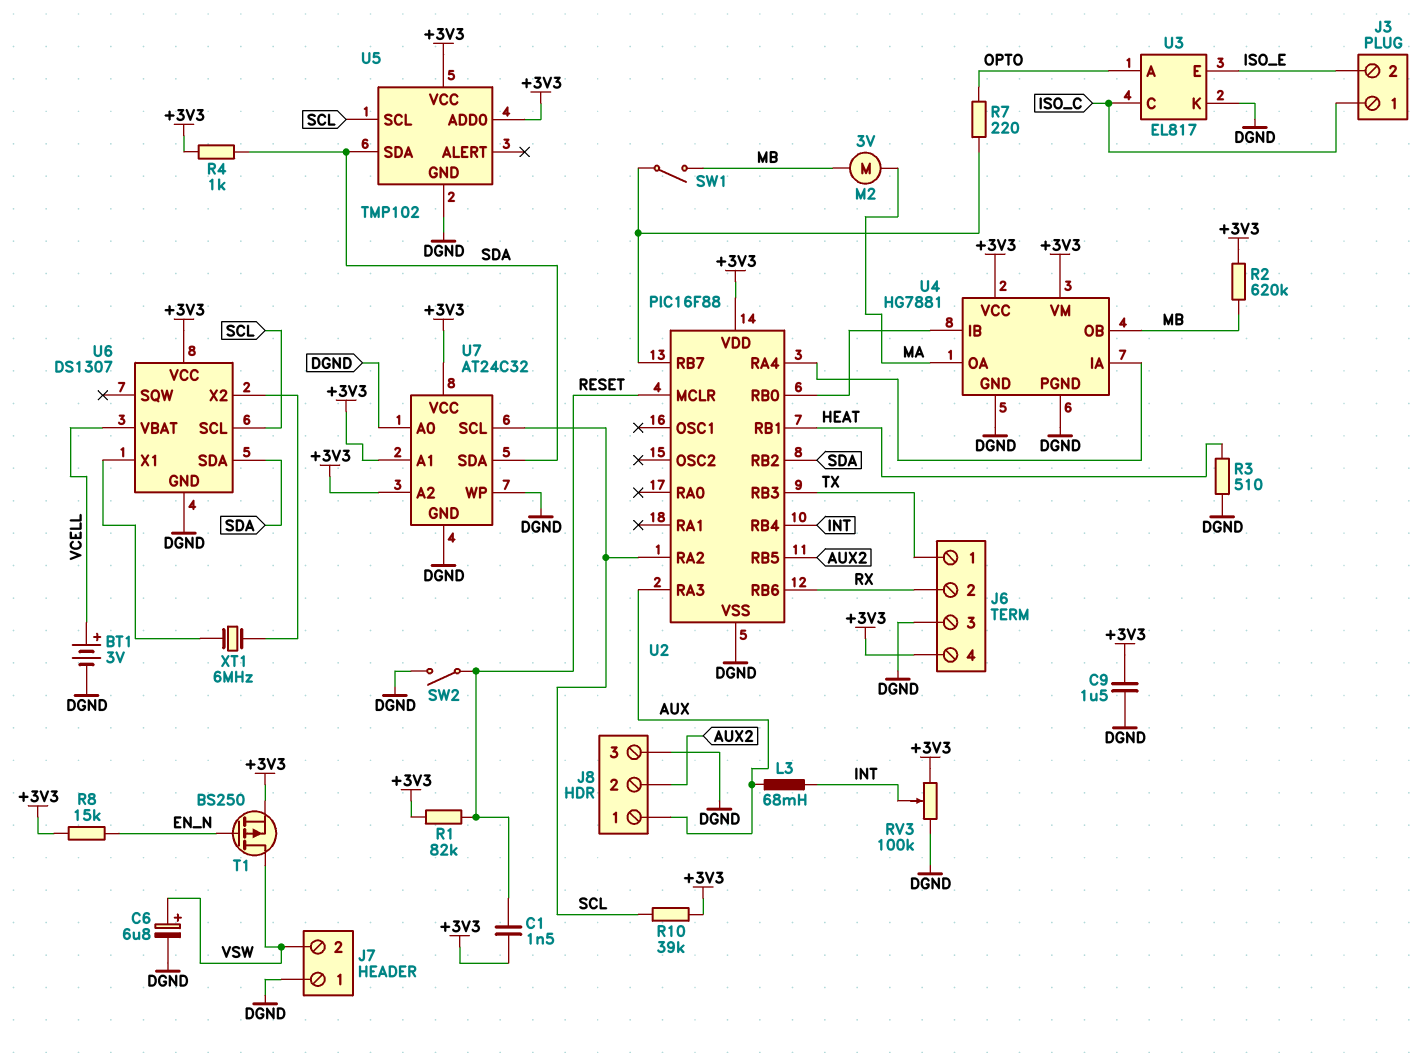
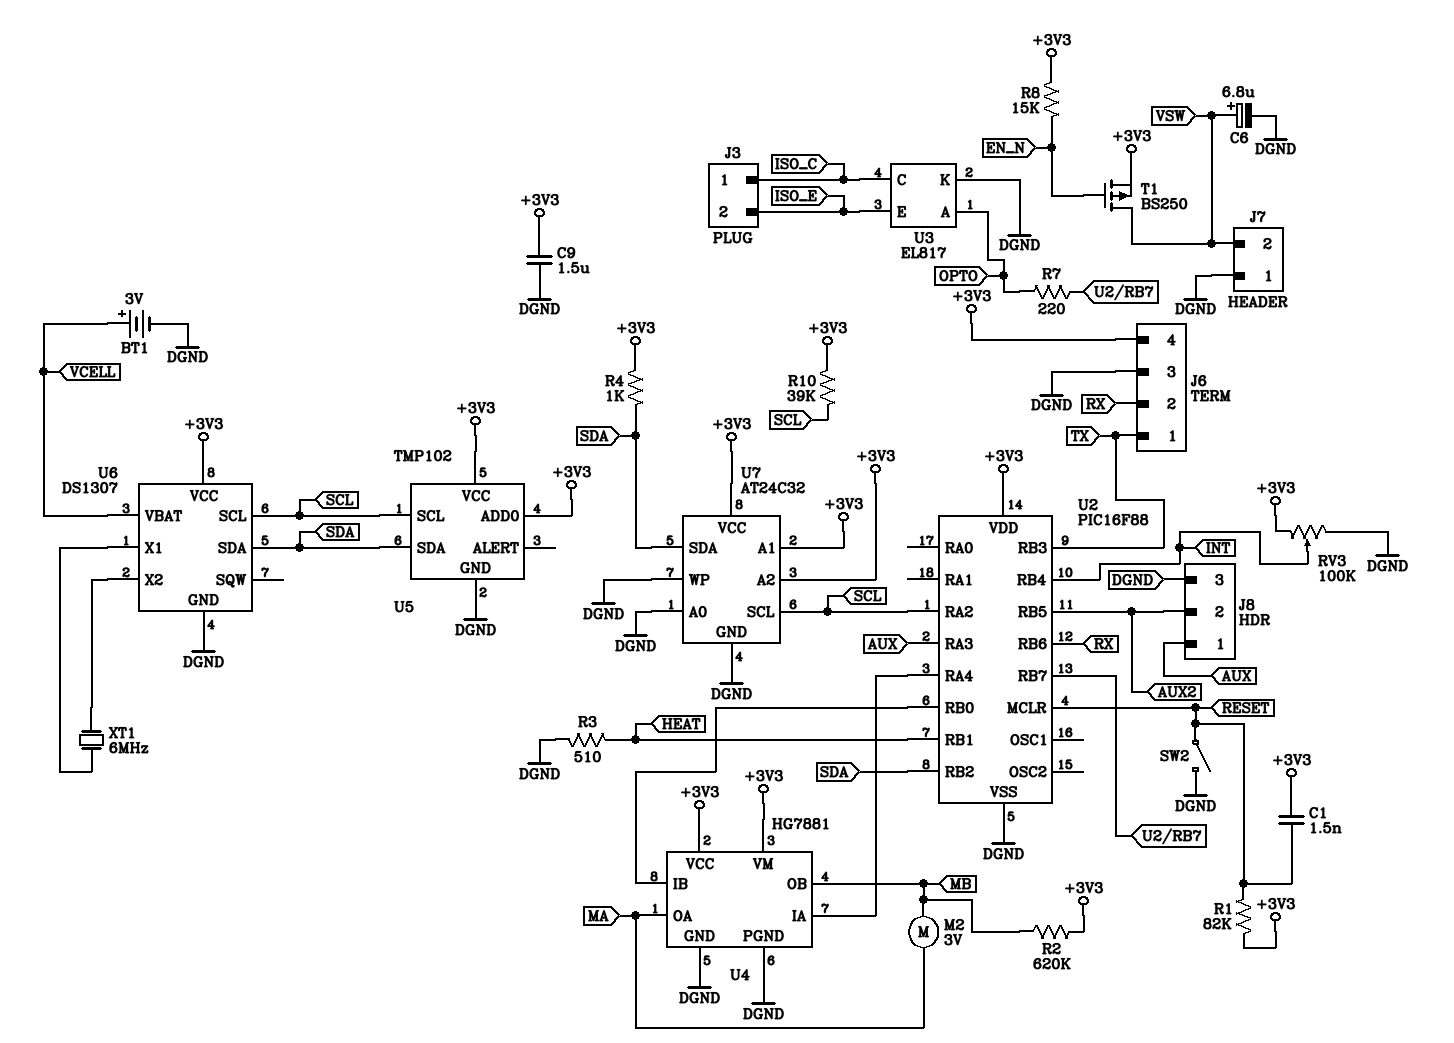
L3: 68mH (AUX, INT) -> none
SW1: switch (MB, U2/RB7) -> none

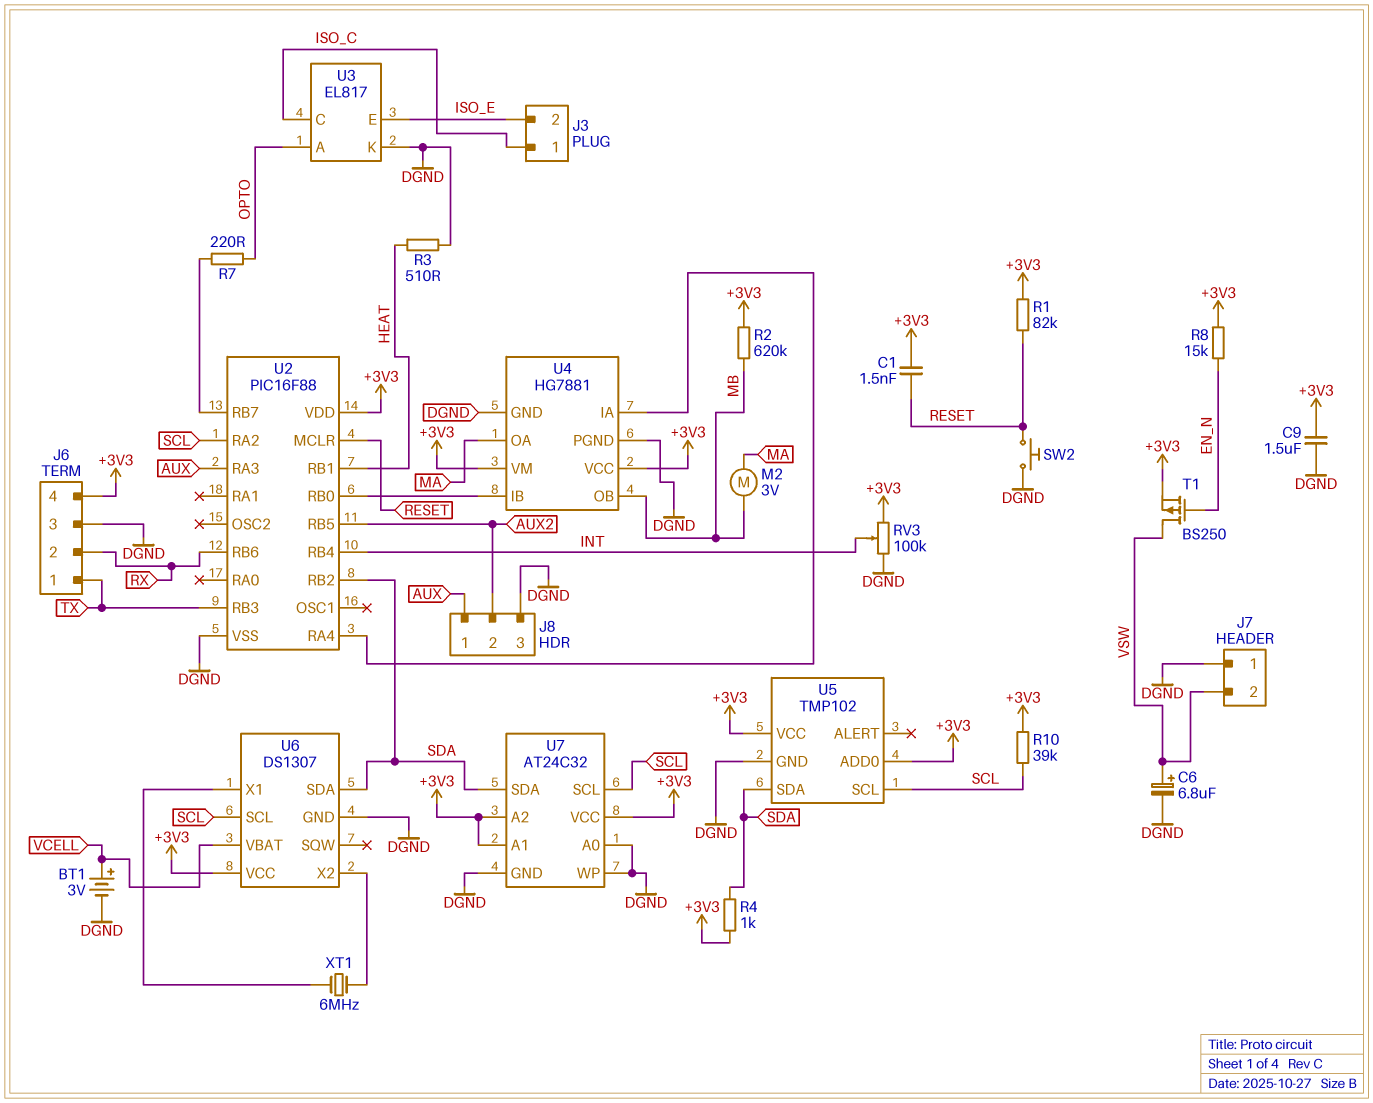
SW2: switch (DGND, RESET) -> button (DGND, RESET)

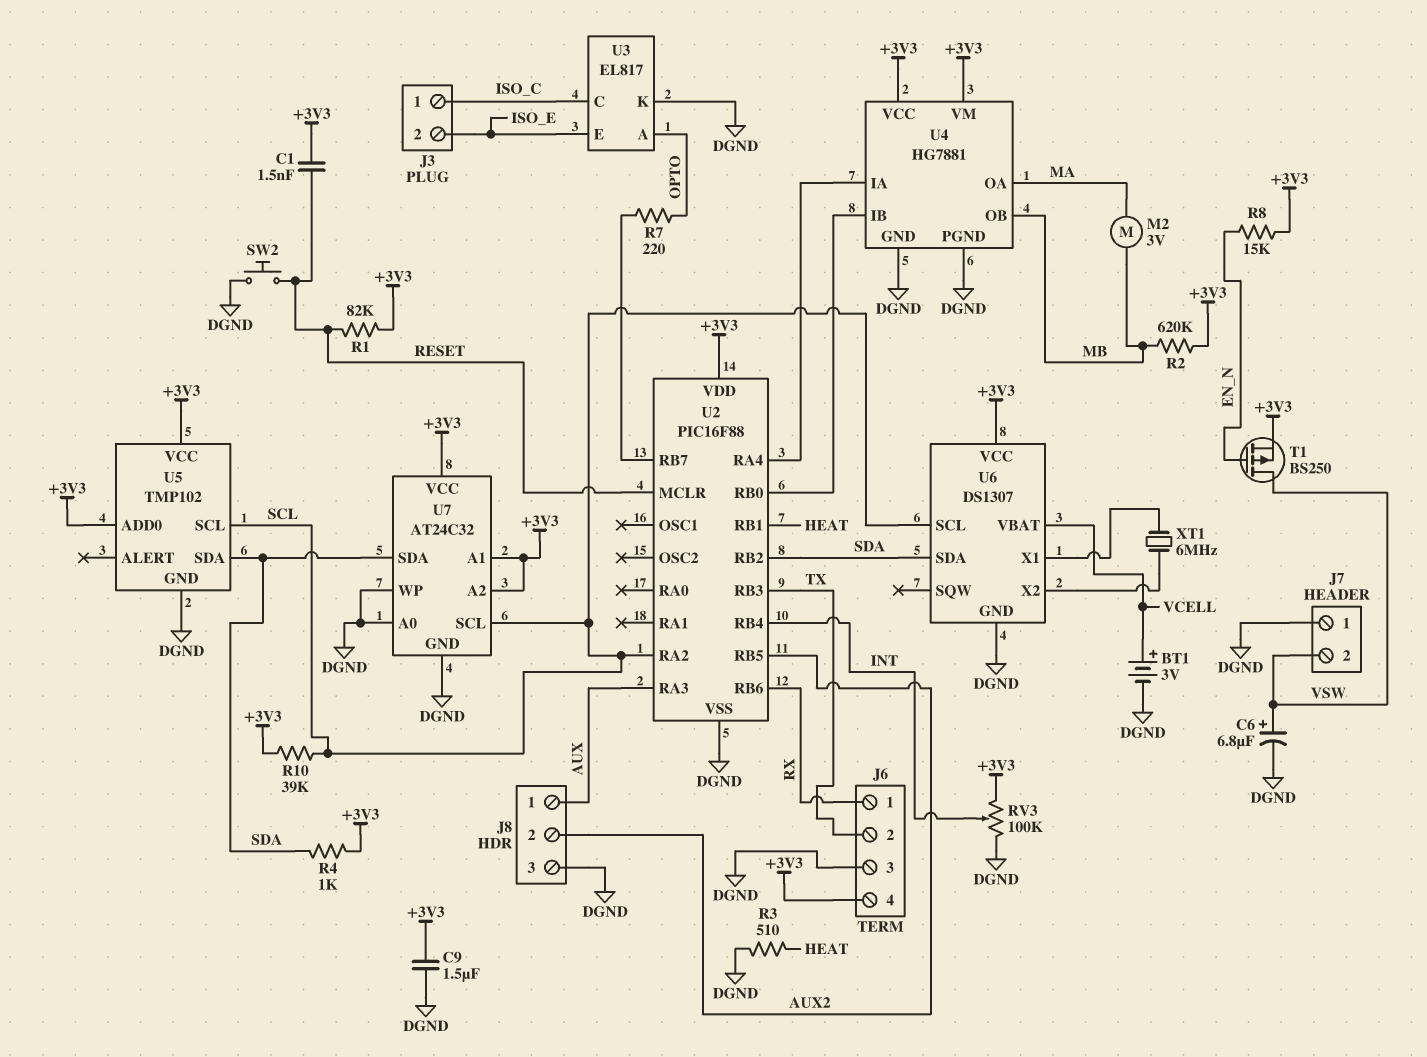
J6 pin 1: TX -> RX
J6 pin 2: RX -> TX

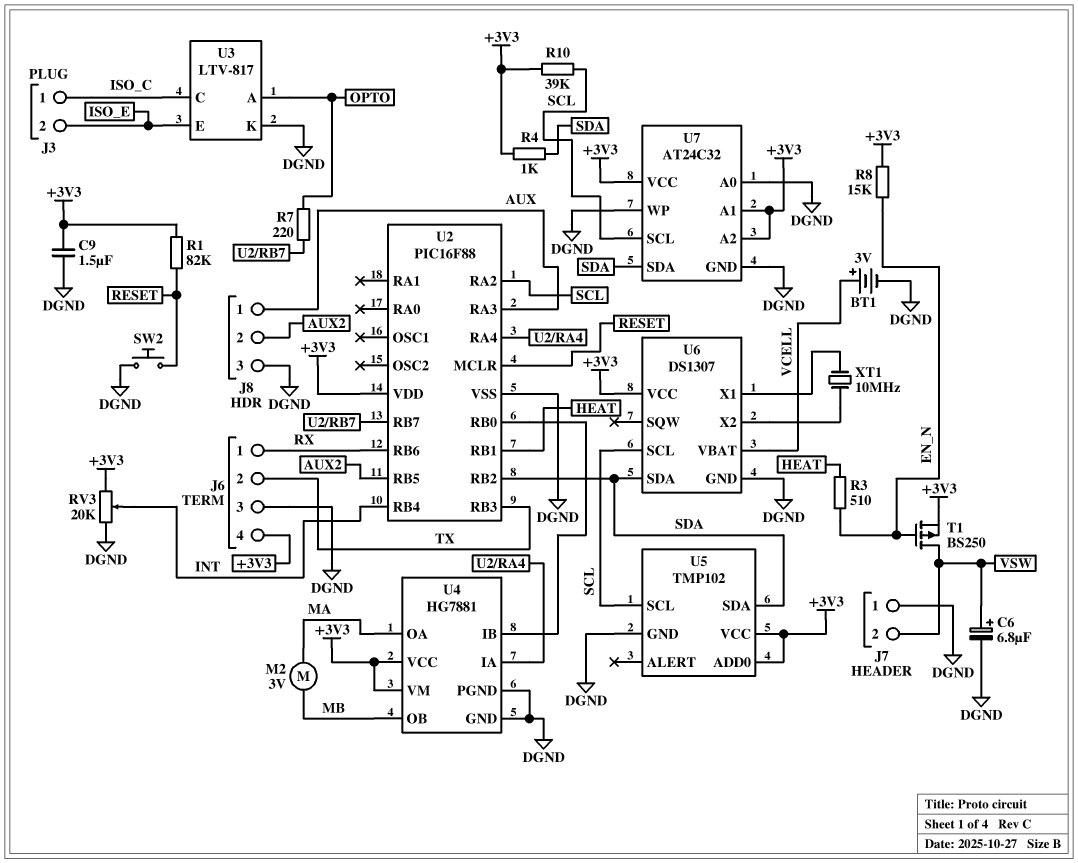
C1: 1.5nF (+3V3, RESET) -> none
R2: 620k (+3V3, MB) -> none
R3: 510 (DGND, HEAT) -> 510 (EN_N, HEAT)
RV3: 100k (+3V3, DGND, wiper INT) -> 20k (+3V3, DGND, wiper INT)
U3: EL817 -> LTV-817
XT1: 6MHz (U6/X1, U6/X2) -> 10MHz (U6/X1, U6/X2)

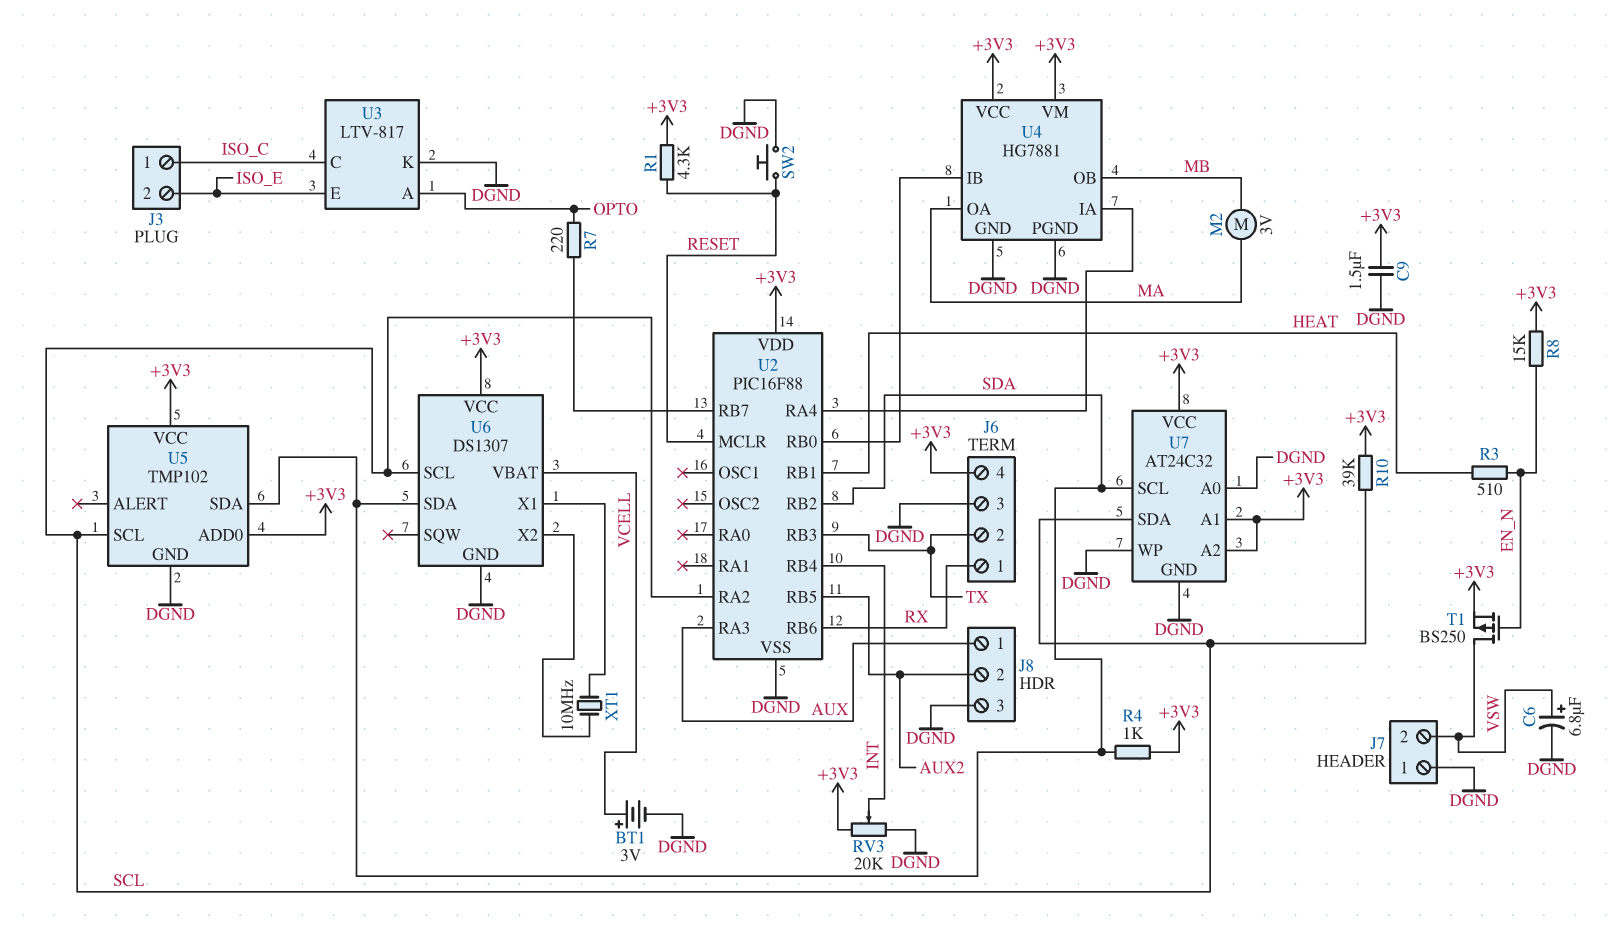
R1: 82k (+3V3, RESET) -> 4.3k (+3V3, RESET)
U7 pin SCL: SCL -> SDA
U7 pin SDA: SDA -> SCL

